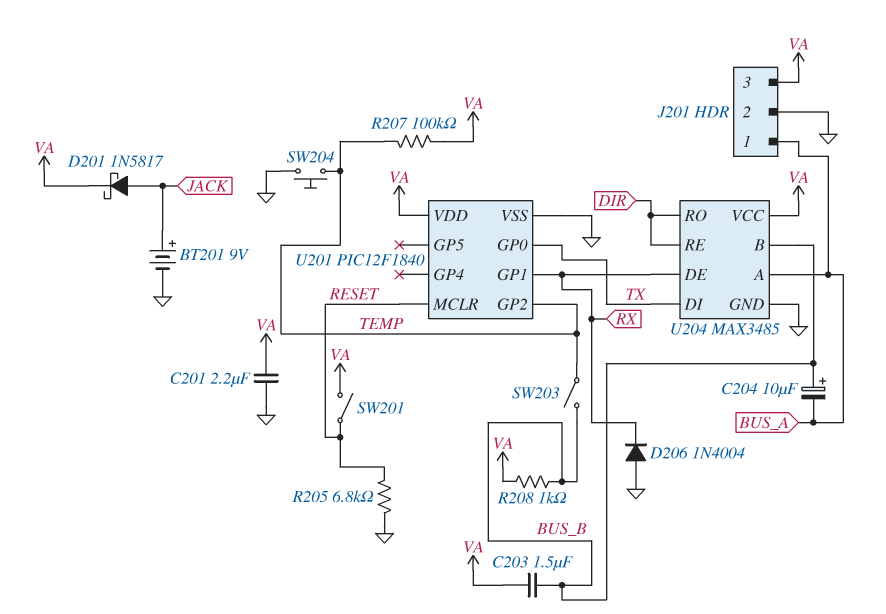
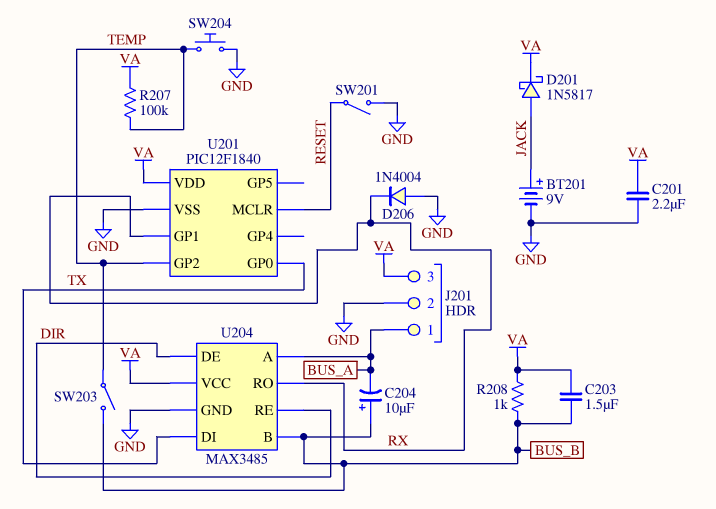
R205: 6.8k (GND, RESET) -> none
SW201: switch (RESET, VA) -> switch (GND, RESET)
U204 pin DE: RX -> DIR
U204 pin RO: DIR -> RX

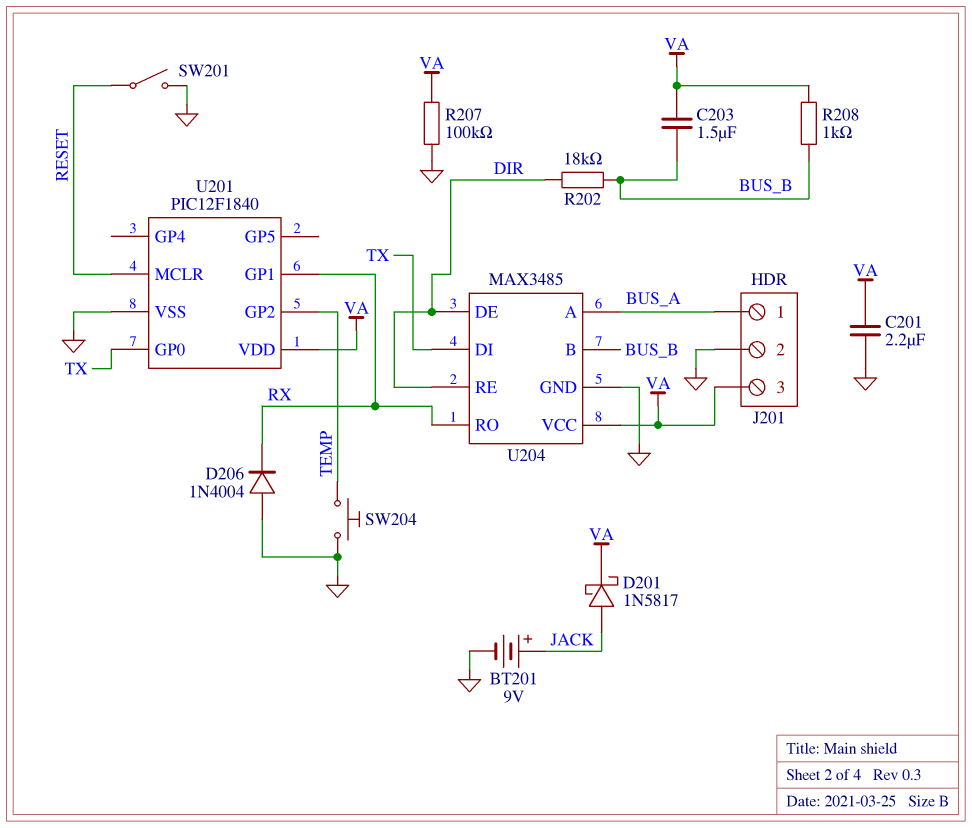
C204: 10uF (plus BUS_B, minus BUS_A) -> none
R202: none -> 18k (BUS_B, DIR)
R207: 100k (TEMP, VA) -> 100k (GND, VA)
SW203: switch (BUS_B, TEMP) -> none

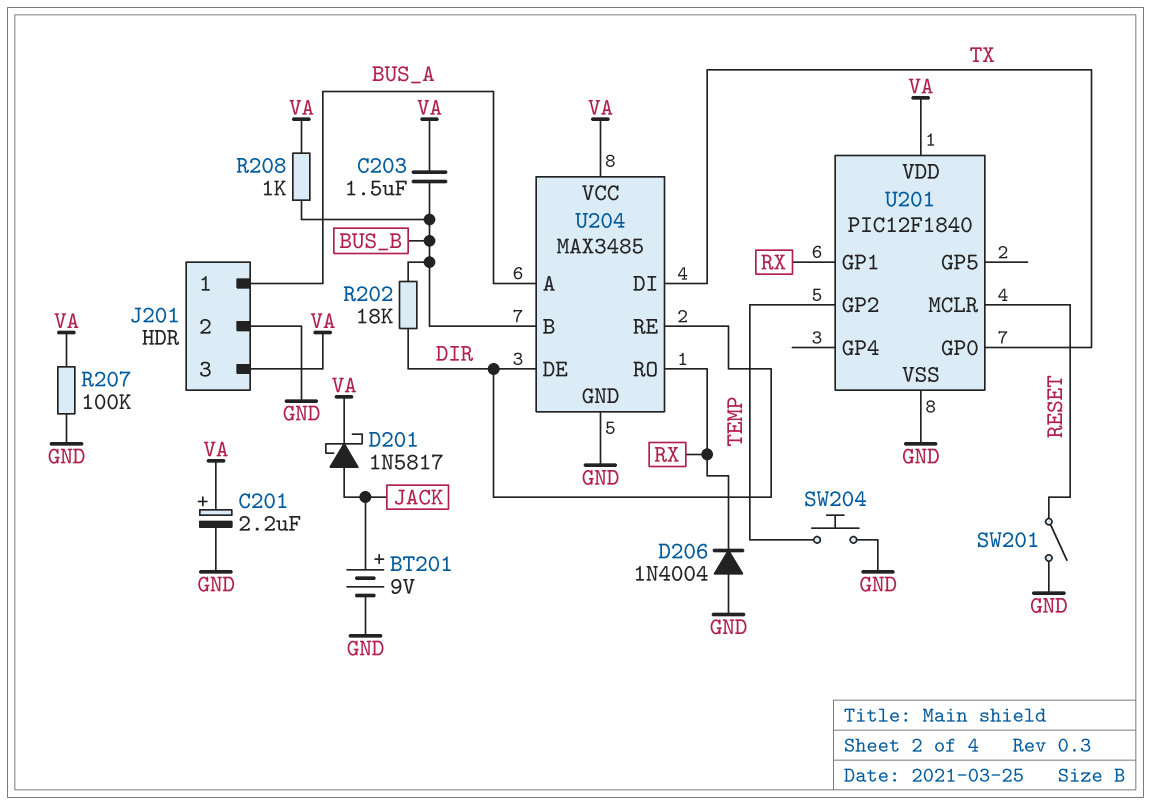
C201: 2.2uF (GND, VA) -> 2.2uF (plus VA, minus GND)

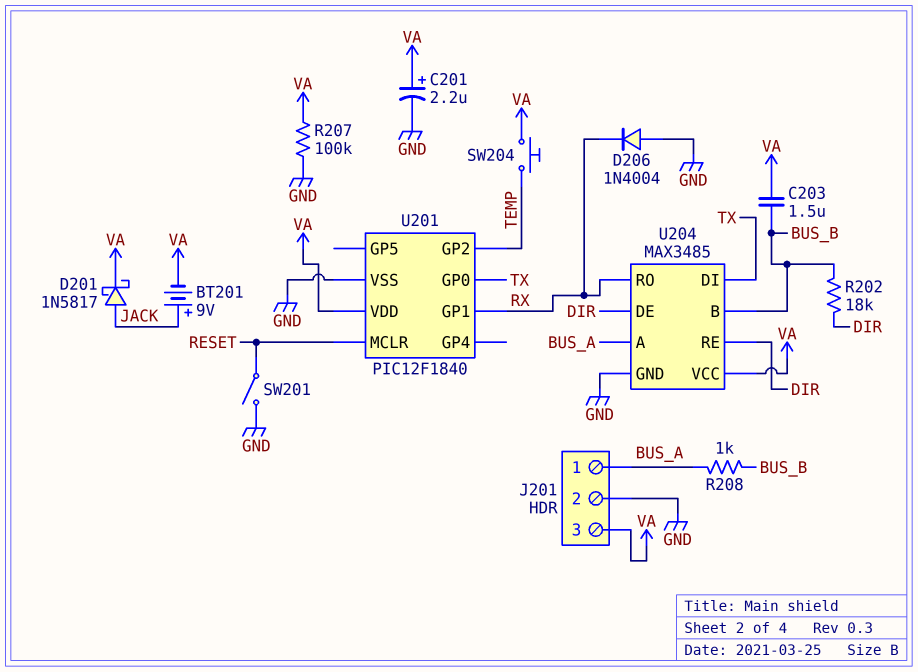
BT201: 9V (plus JACK, minus GND) -> 9V (plus JACK, minus VA)
R208: 1k (BUS_B, VA) -> 1k (BUS_A, BUS_B)
SW204: button (GND, TEMP) -> button (TEMP, VA)

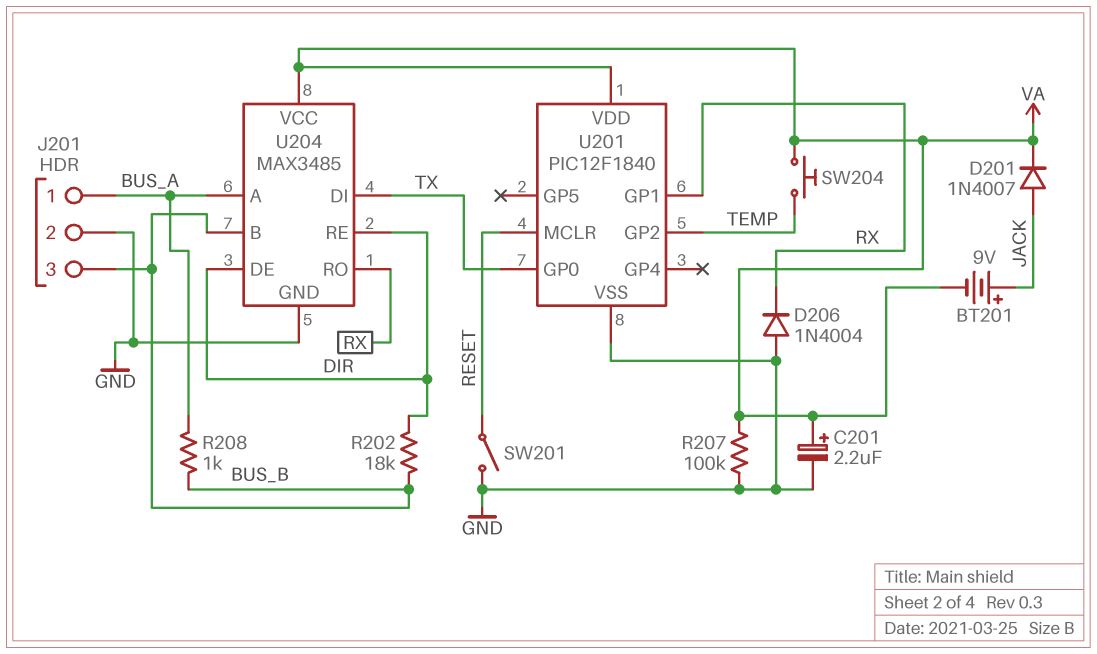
C203: 1.5uF (BUS_B, VA) -> none
D201: schottky 1N5817 (A JACK, K VA) -> diode 1N4007 (A JACK, K VA)
J201 pin 3: VA -> BUS_B

